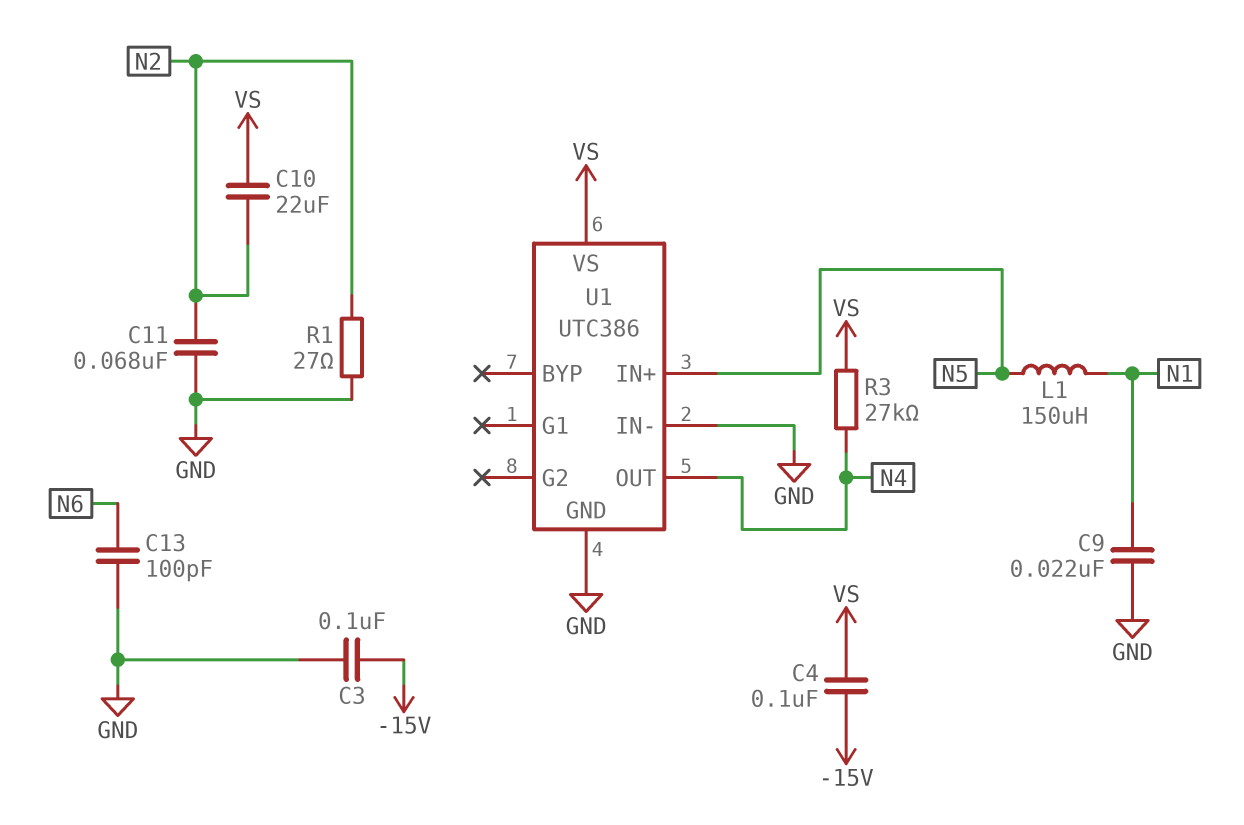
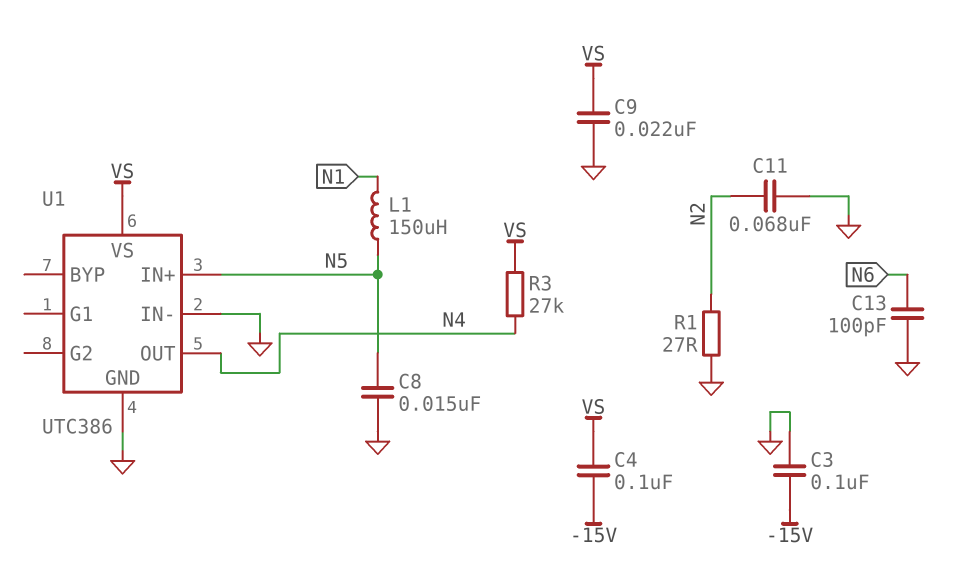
C8: none -> 15nF (GND, N5)
C9: 22nF (GND, N1) -> 22nF (GND, VS)
C10: 22uF (N2, VS) -> none

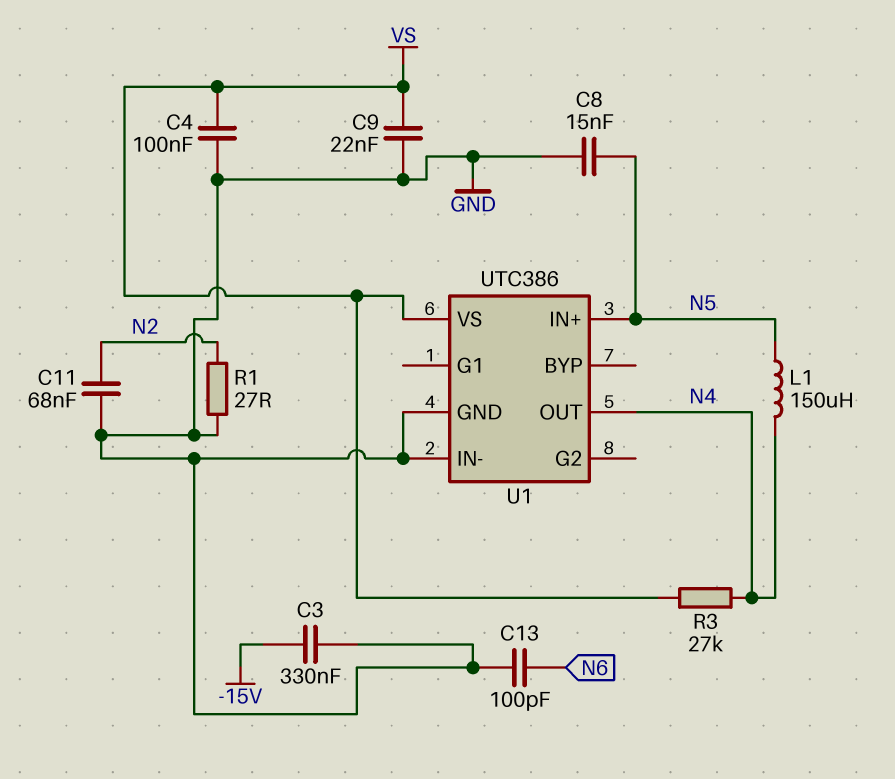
C3: 100nF (-15V, GND) -> 330nF (-15V, GND)
C4: 100nF (-15V, VS) -> 100nF (GND, VS)
L1: 150uH (N1, N5) -> 150uH (N4, N5)

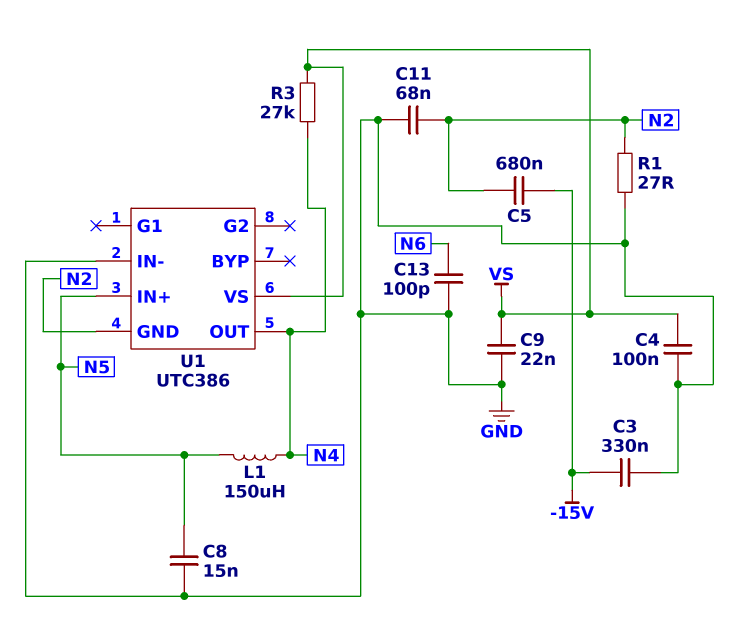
C5: none -> 680nF (-15V, N2)
U1 pin GND: GND -> N2

